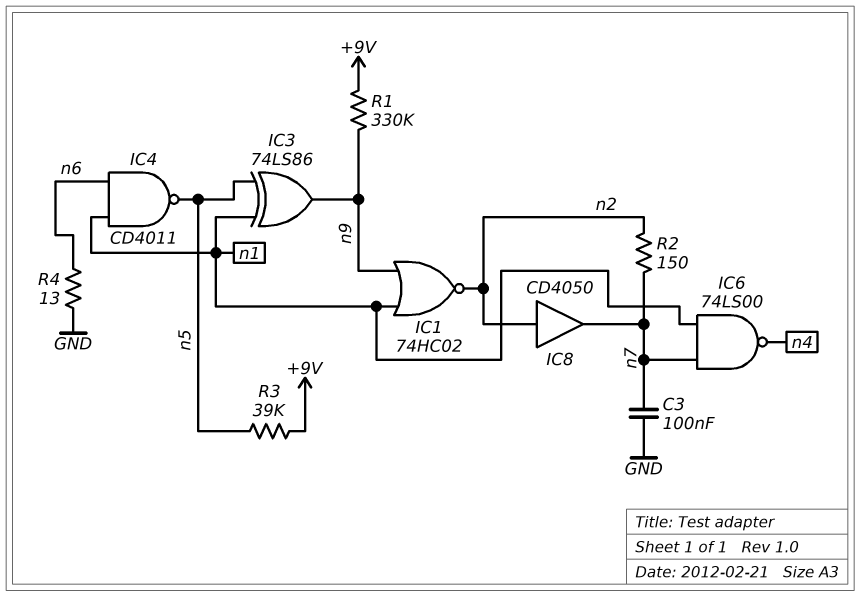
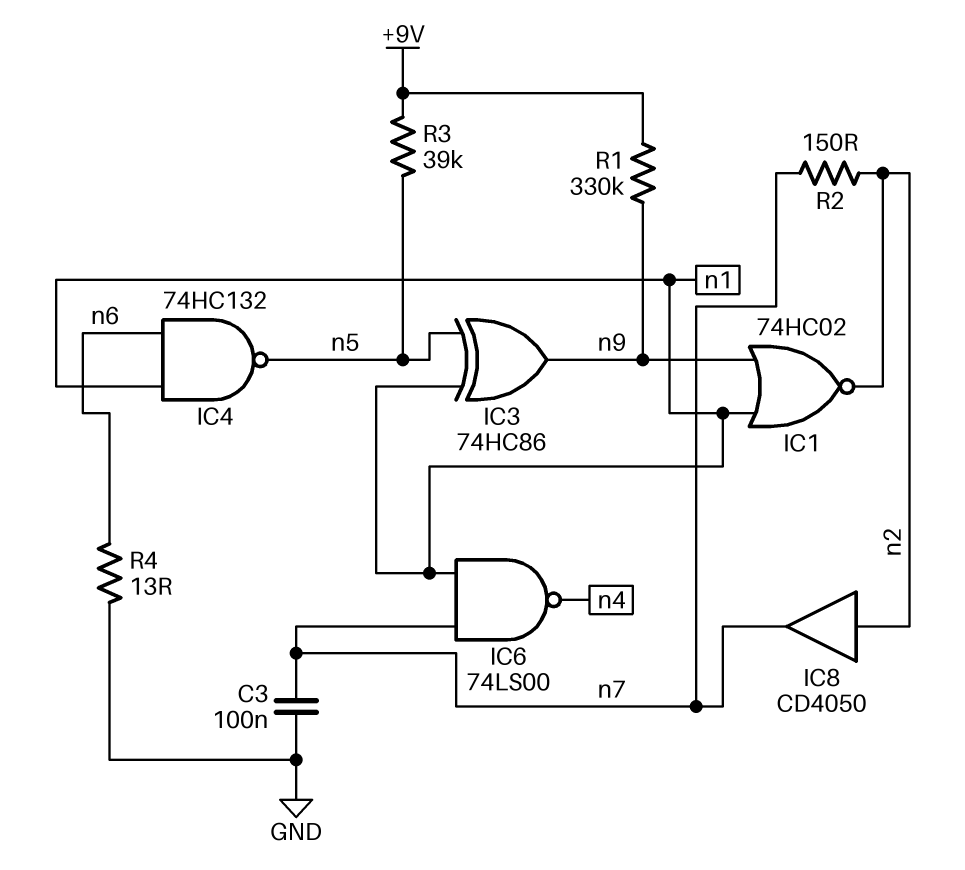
IC3: XOR 74LS86 (in n1, in n5, out n9) -> XOR 74HC86 (in n1, in n5, out n9)
IC4: NAND CD4011 (in n1, in n6, out n5) -> NAND 74HC132 (in n1, in n6, out n5)

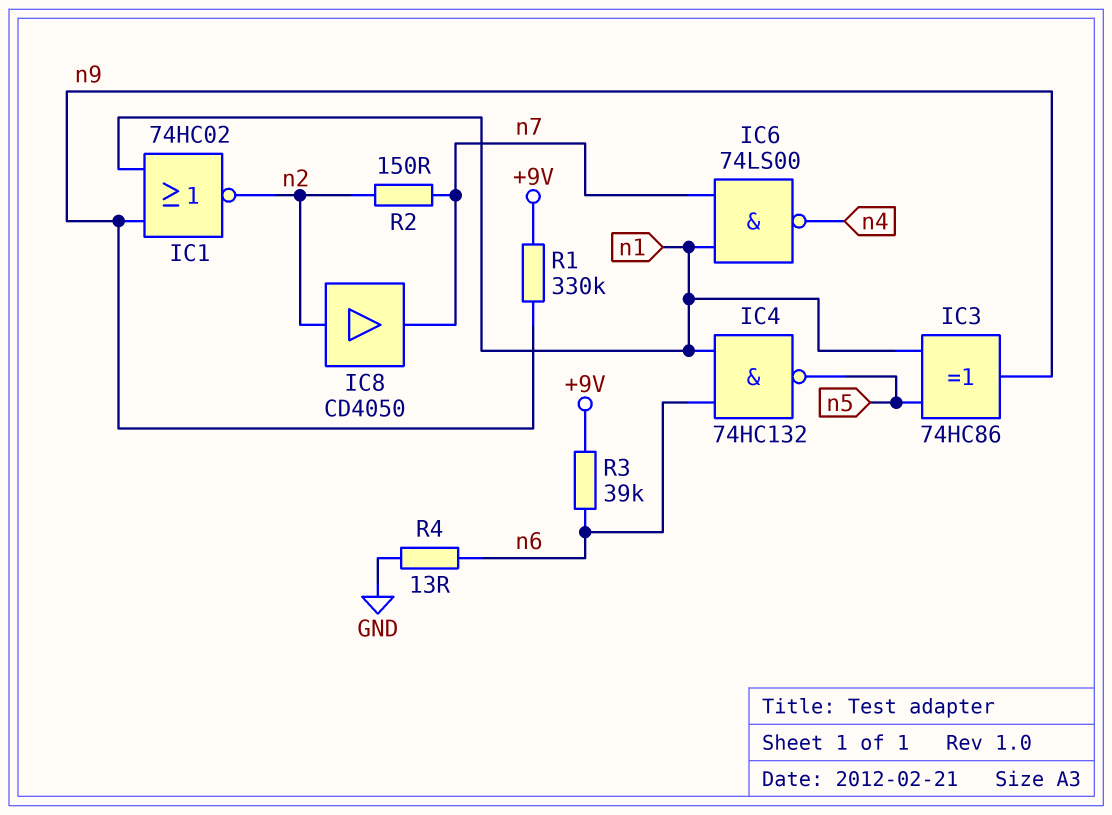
C3: 100nF (GND, n7) -> none
R3: 39k (+9V, n5) -> 39k (+9V, n6)

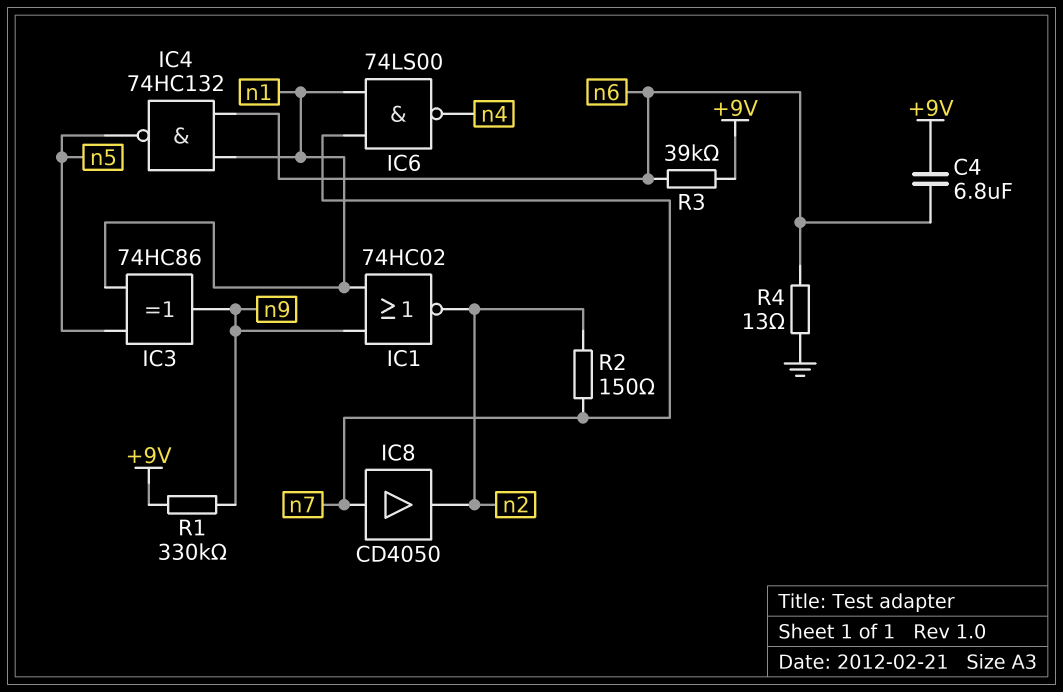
C4: none -> 6.8uF (+9V, n6)
IC8: buffer CD4050 (in n2, out n7) -> buffer CD4050 (in n7, out n2)

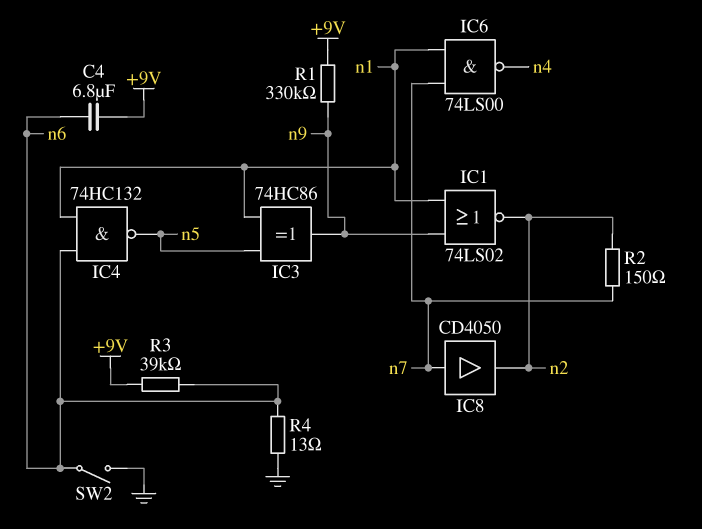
IC1: NOR 74HC02 (in n1, in n9, out n2) -> NOR 74LS02 (in n1, in n9, out n2)
SW2: none -> switch (GND, n6)

